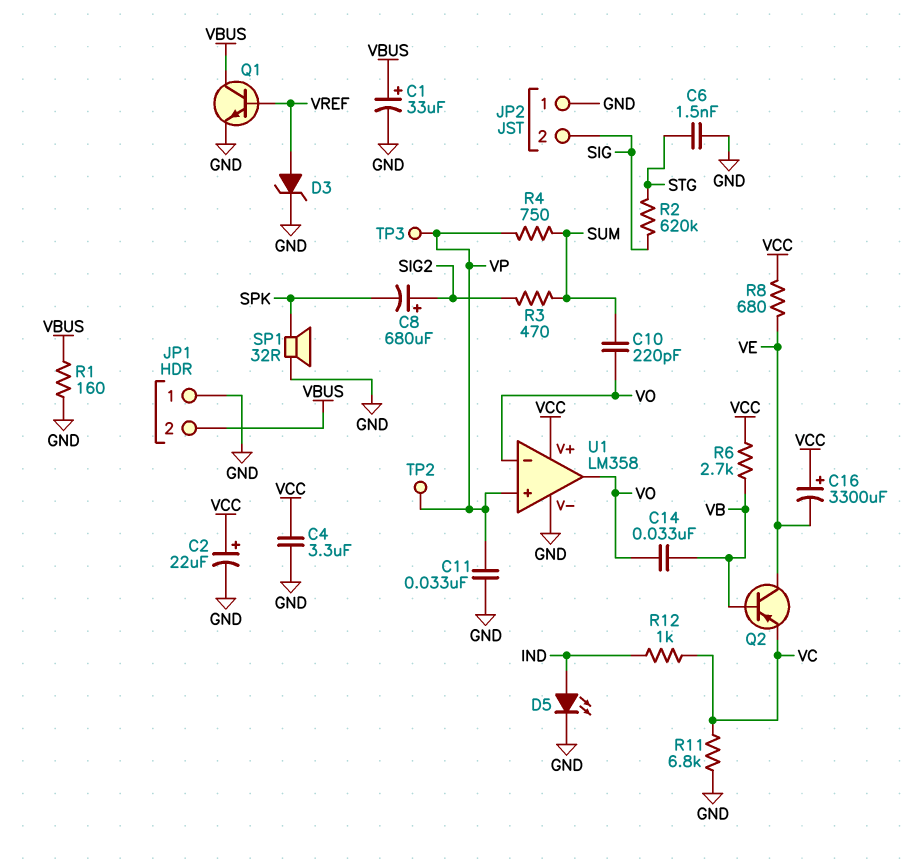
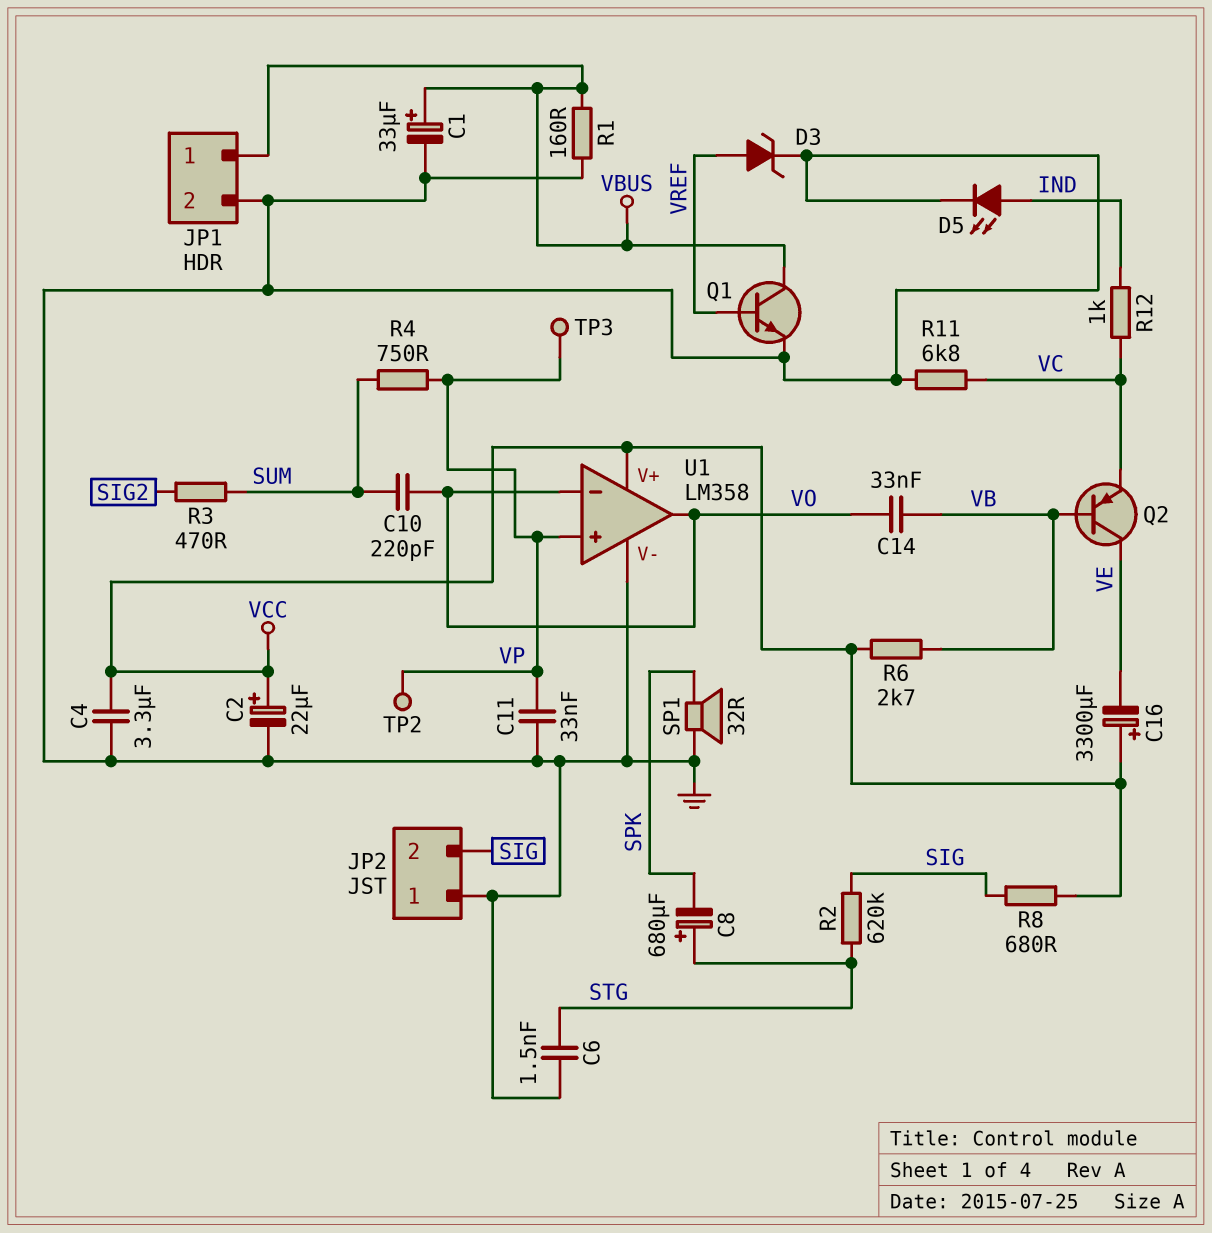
C8: 680uF (plus SIG2, minus SPK) -> 680uF (plus STG, minus SPK)
JP1 pin 1: GND -> VBUS
JP1 pin 2: VBUS -> GND
R8: 680 (VCC, VE) -> 680 (SIG, VCC)

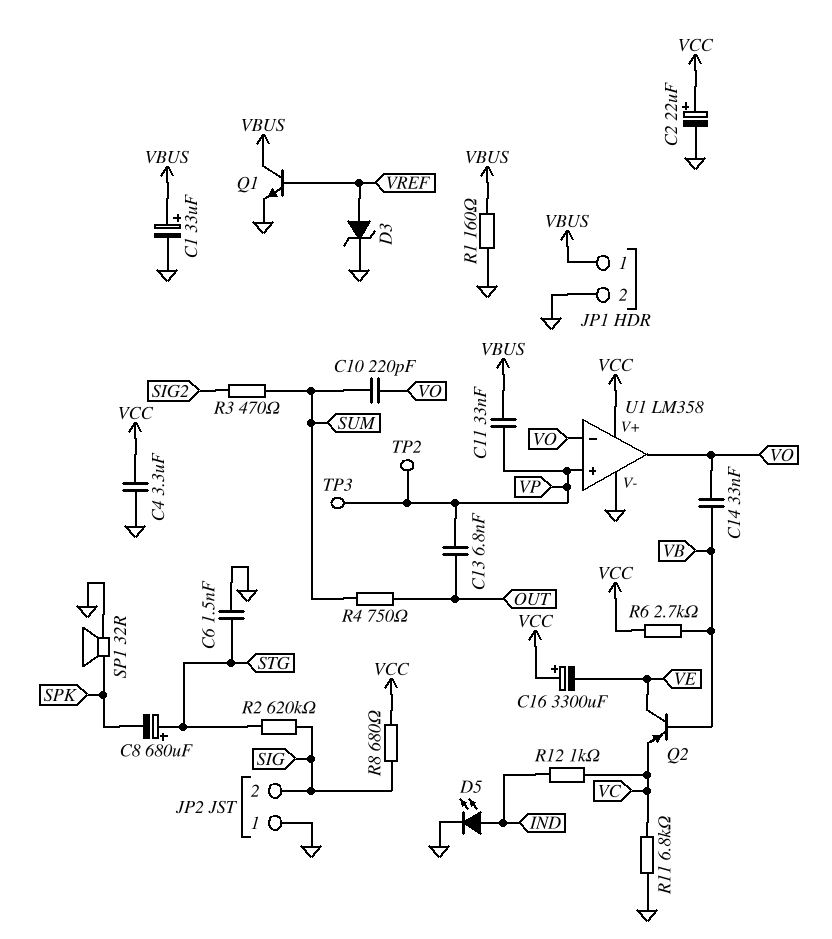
C11: 33nF (GND, VP) -> 33nF (VBUS, VP)
C13: none -> 6.8nF (OUT, VP)
R4: 750 (SUM, VP) -> 750 (OUT, SUM)

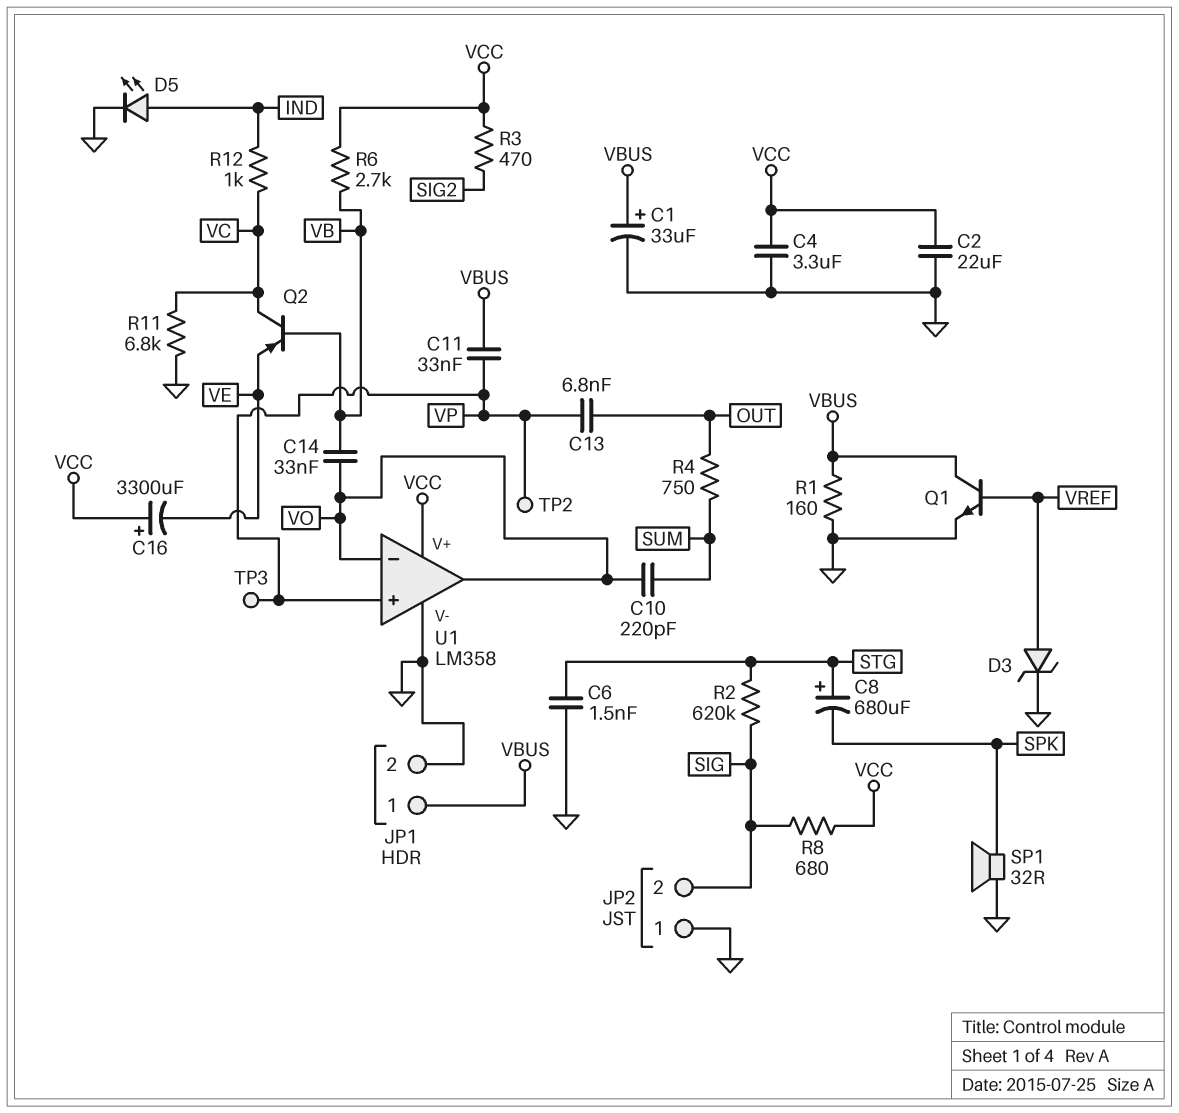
C2: 22uF (plus VCC, minus GND) -> 22uF (GND, VCC)
Q2: PNP (B VB, C VE, E VC) -> PNP (B VB, C VC, E VE)
R3: 470 (SIG2, SUM) -> 470 (SIG2, VCC)

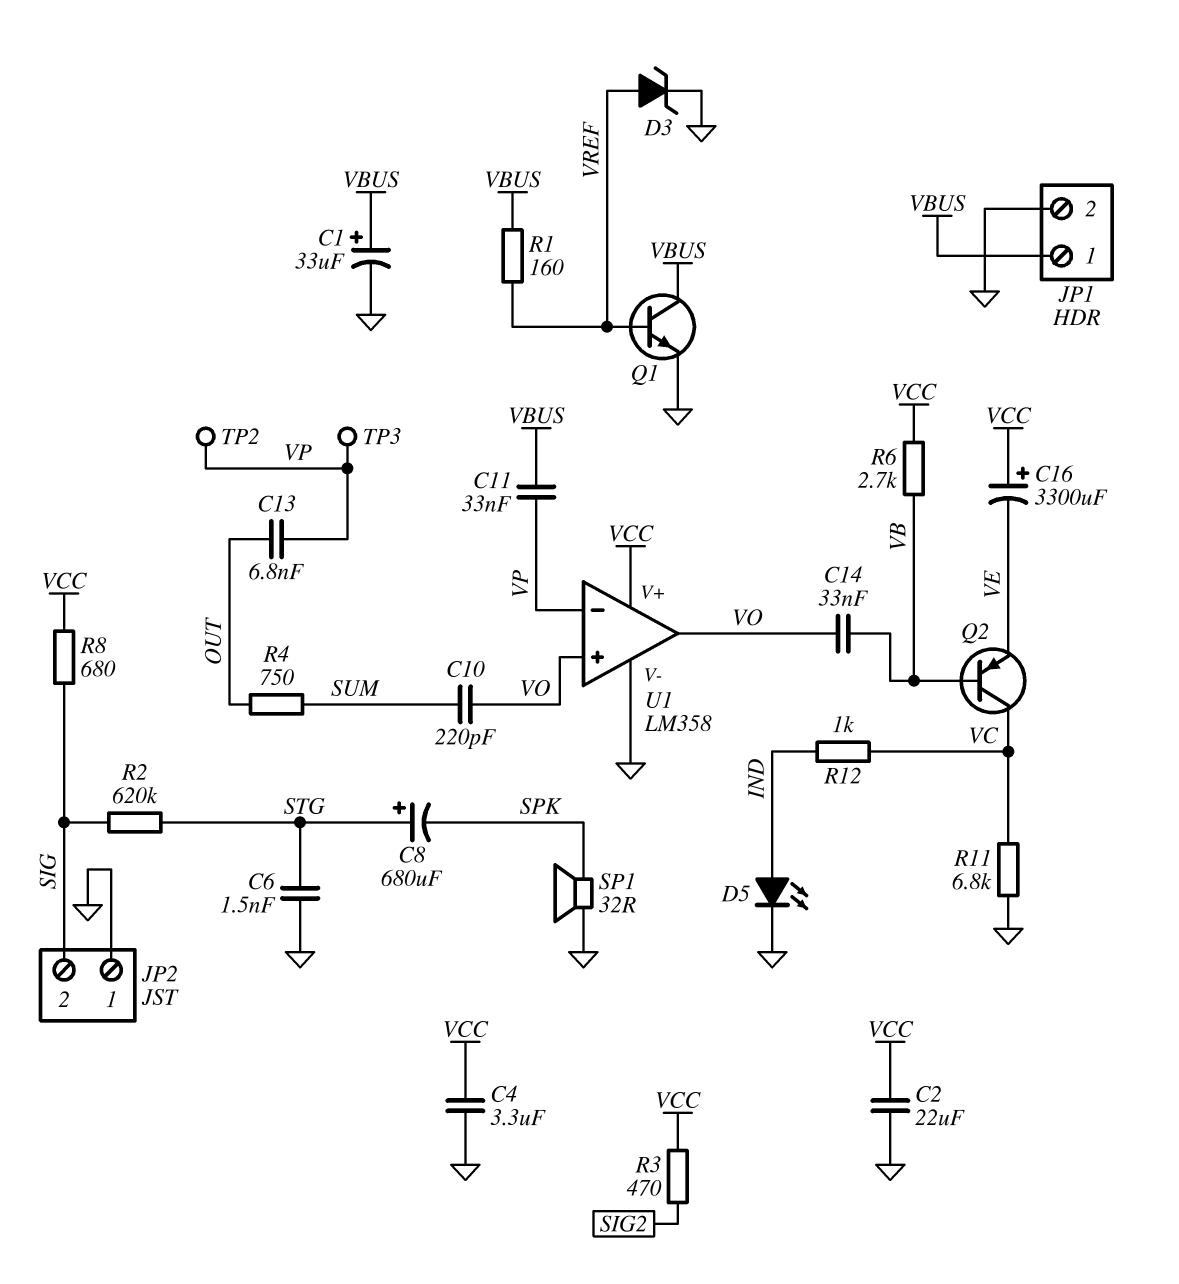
R1: 160 (GND, VBUS) -> 160 (VBUS, VREF)
U1 pin in+: VP -> VO
U1 pin in-: VO -> VP

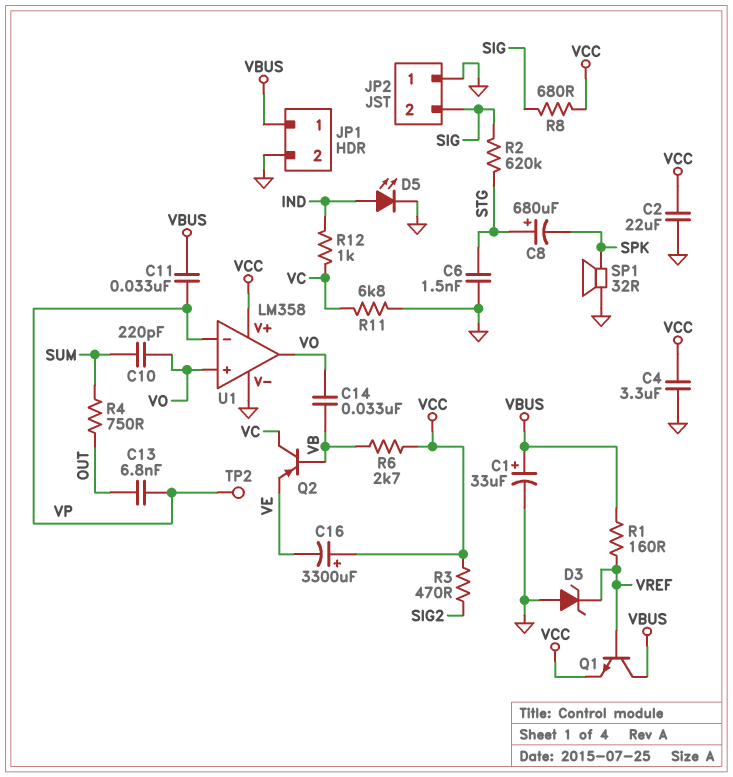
D3: zener (A VREF, K GND) -> zener (A GND, K VREF)
Q1: NPN (B VREF, C VBUS, E GND) -> NPN (B VREF, C VBUS, E VCC)
TP3: test point (VP) -> none

